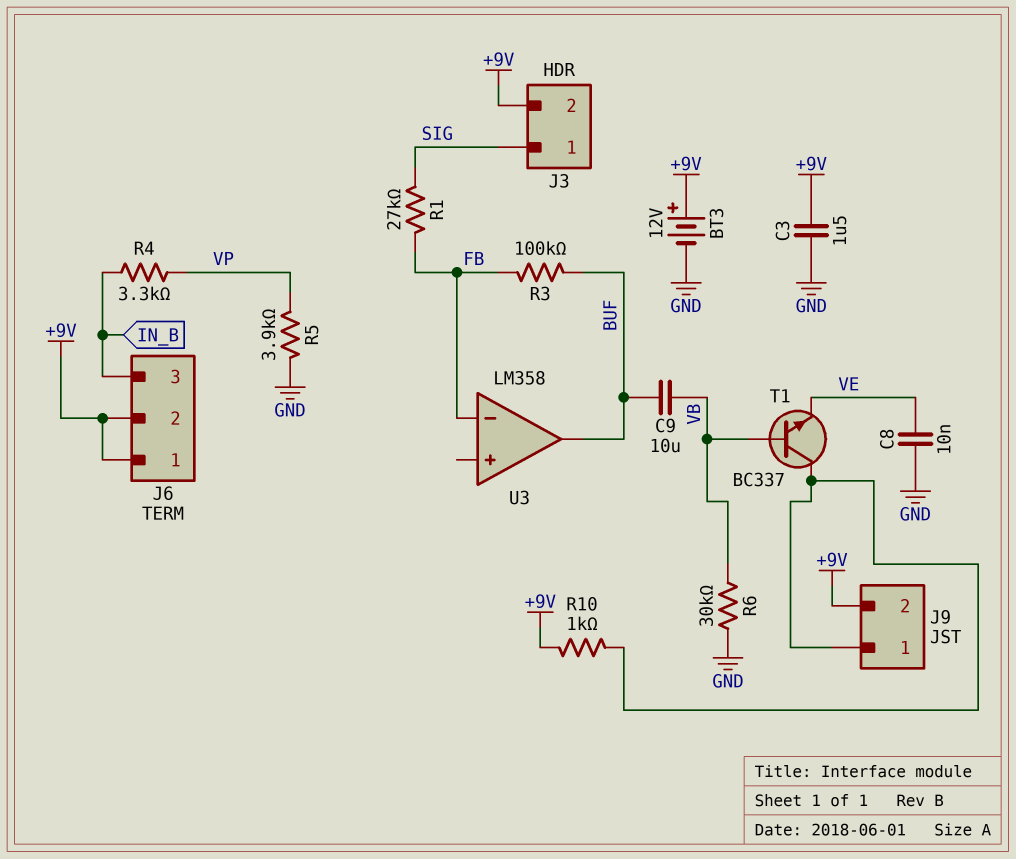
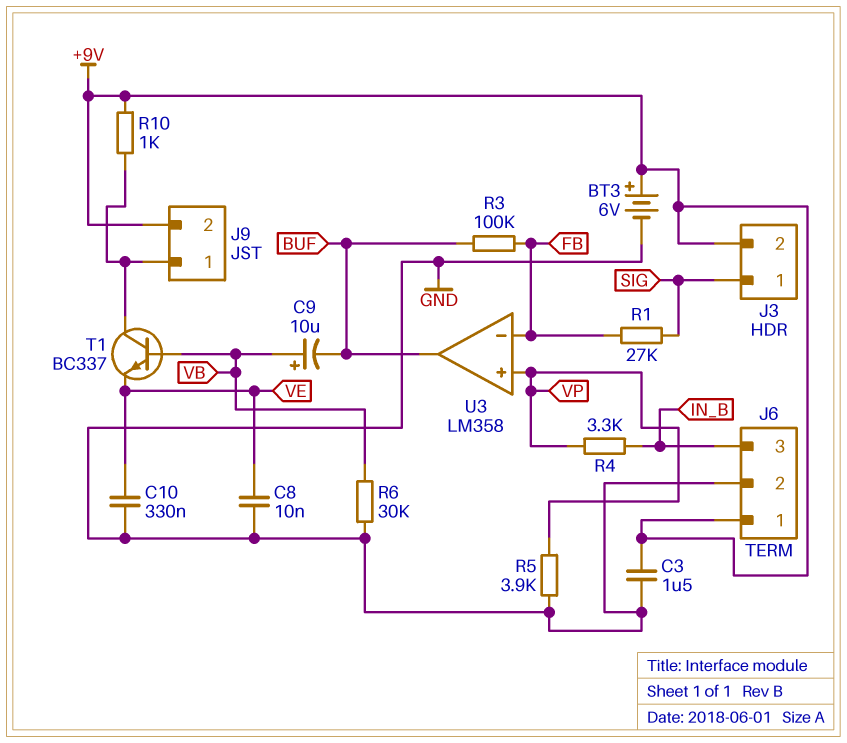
BT3: 12V (plus +9V, minus GND) -> 6V (plus +9V, minus GND)
C9: 10uF (BUF, VB) -> 10uF (plus VB, minus BUF)
C10: none -> 330nF (GND, VE)
J6 pin 2: +9V -> GND
U3 pin in+: none -> VP

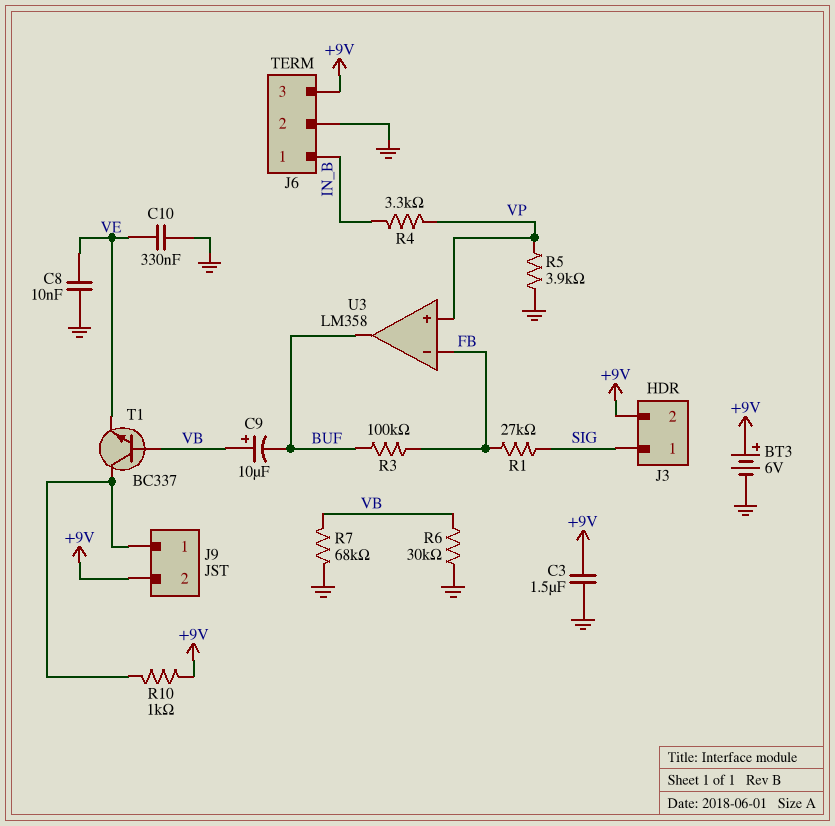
J6 pin 1: +9V -> IN_B
J6 pin 3: IN_B -> +9V
R7: none -> 68k (GND, VB)

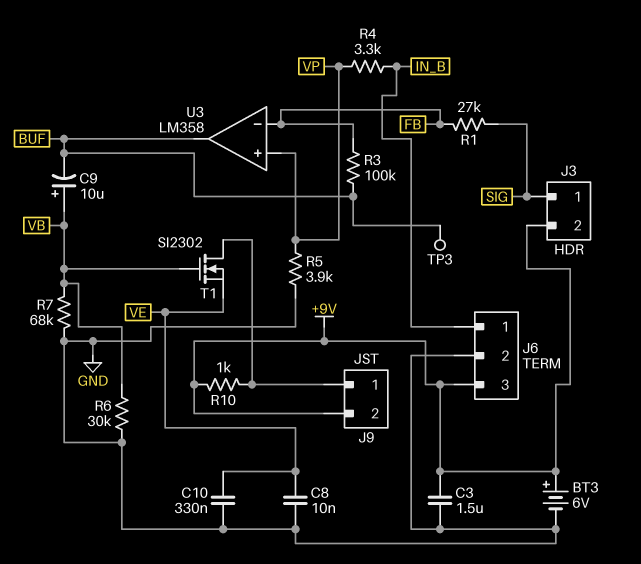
T1: NPN BC337 (B VB, C J9/1, E VE) -> NMOS SI2302 (G VB, D J9/1, S VE)
TP3: none -> test point (BUF)

